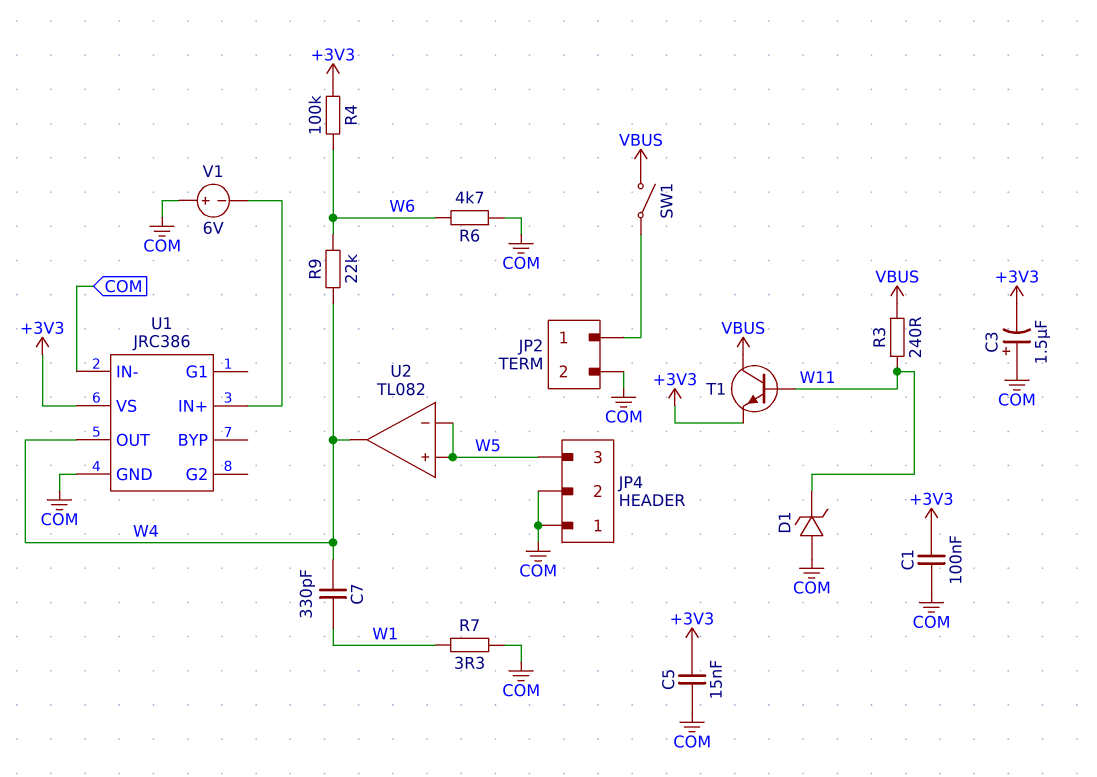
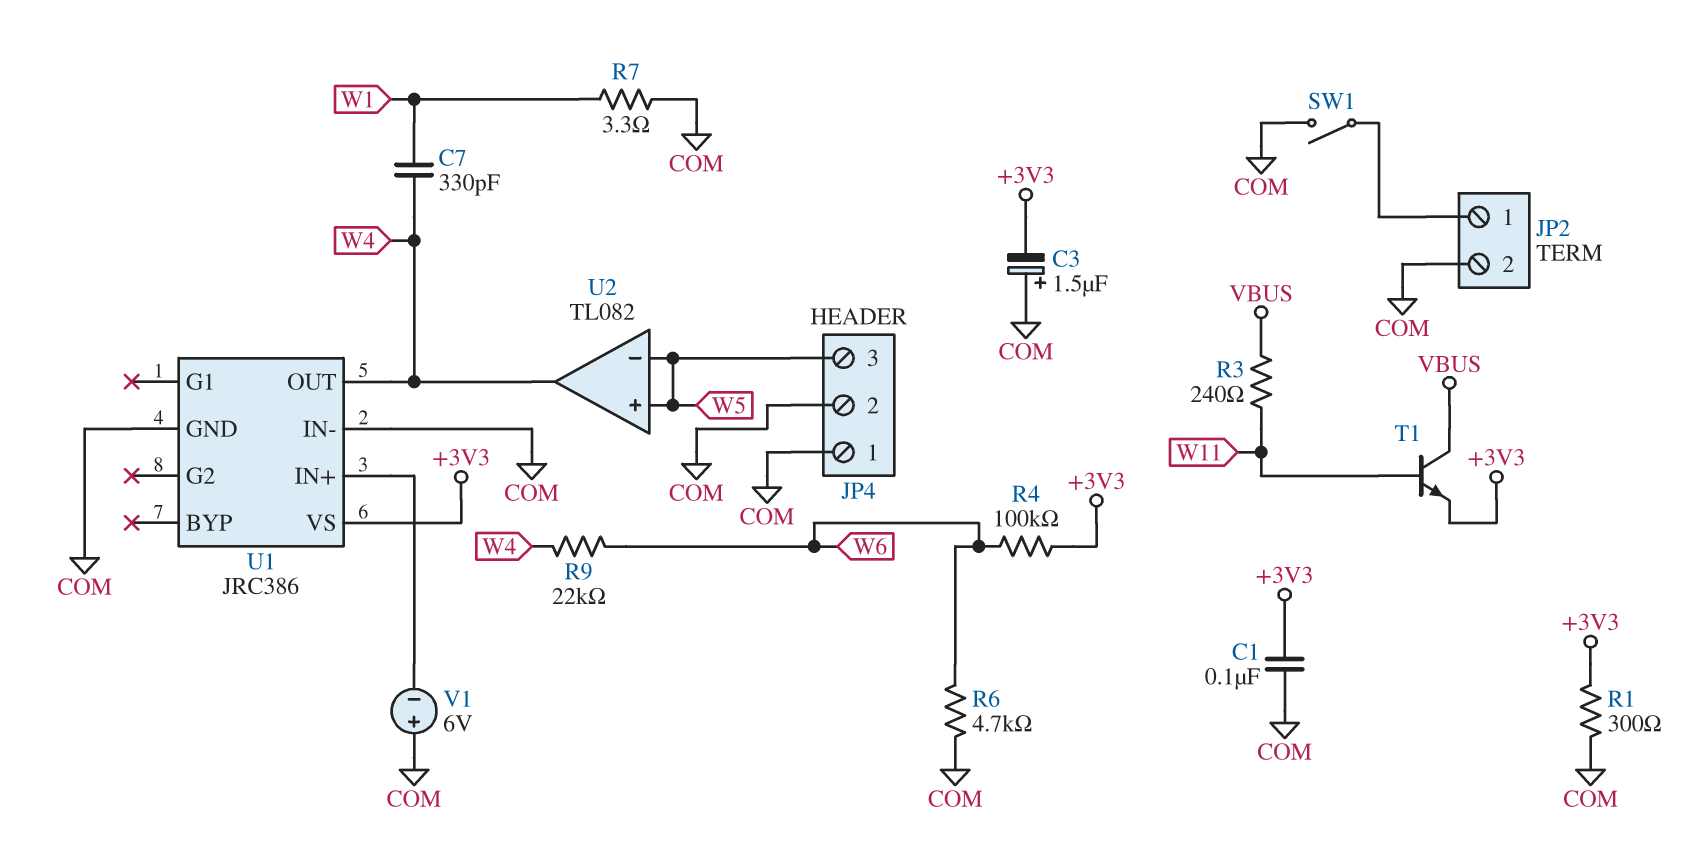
C5: 15nF (+3V3, COM) -> none
D1: zener (A COM, K W11) -> none
R1: none -> 300 (+3V3, COM)
SW1: switch (JP2/1, VBUS) -> switch (COM, JP2/1)

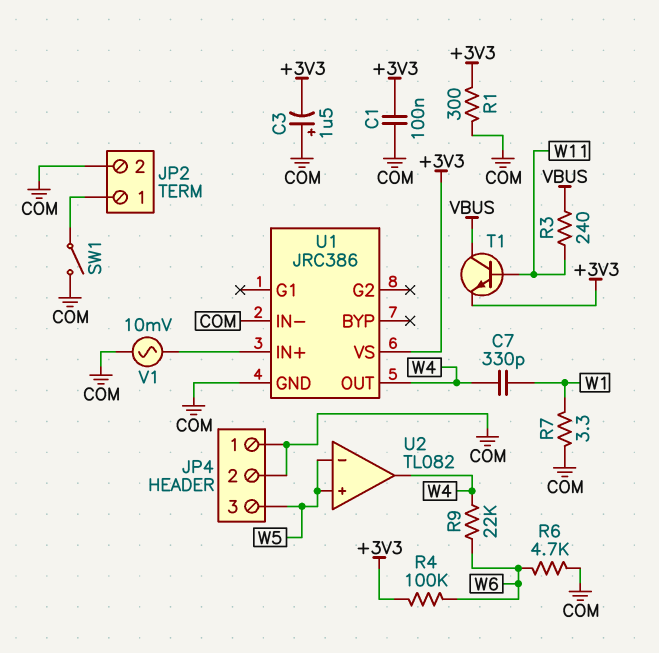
V1: 6V (plus COM, minus U1/IN+) -> AC 10mV (COM, U1/IN+)

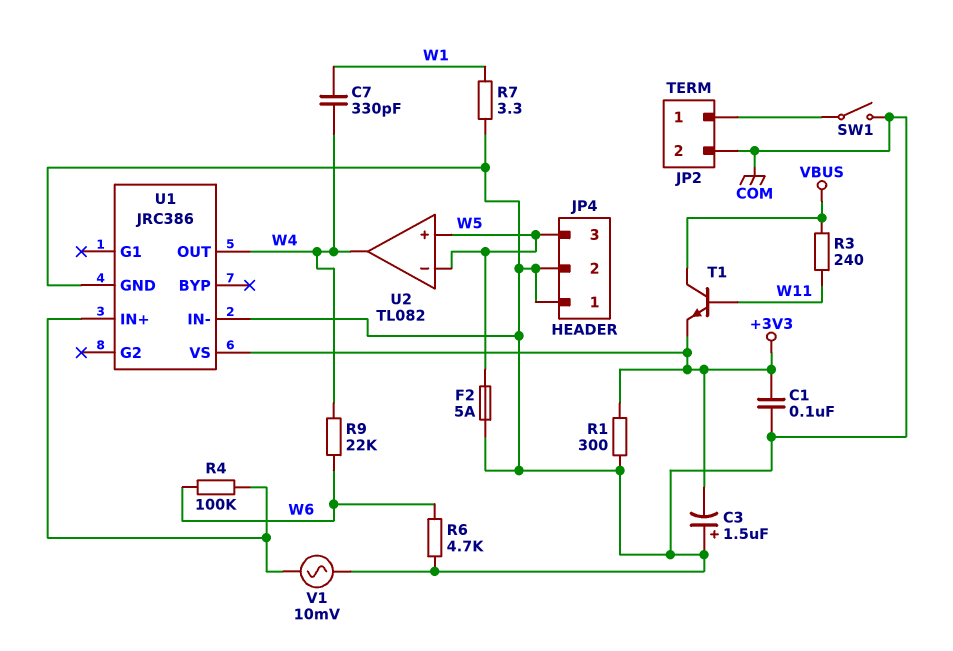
F2: none -> 5A (COM, W5)
R4: 100k (+3V3, W6) -> 100k (U1/IN+, W6)

